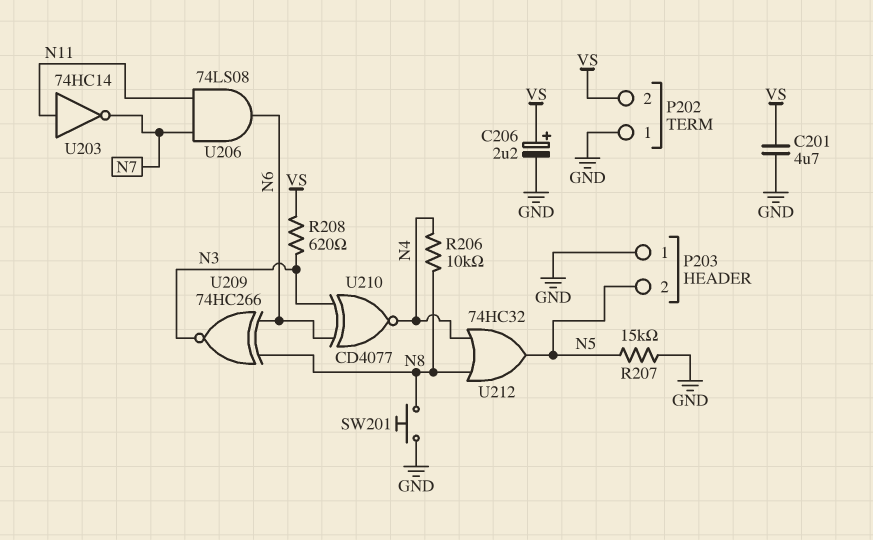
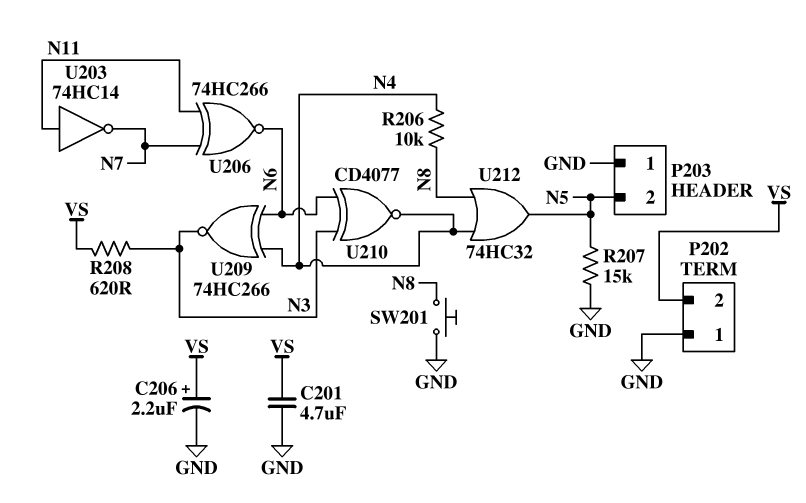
U206: AND 74LS08 (in N7, in N11, out N6) -> XNOR 74HC266 (in N7, in N11, out N6)
U209: XNOR 74HC266 (in N6, in N8, out N3) -> XNOR 74HC266 (in N4, in N6, out N3)

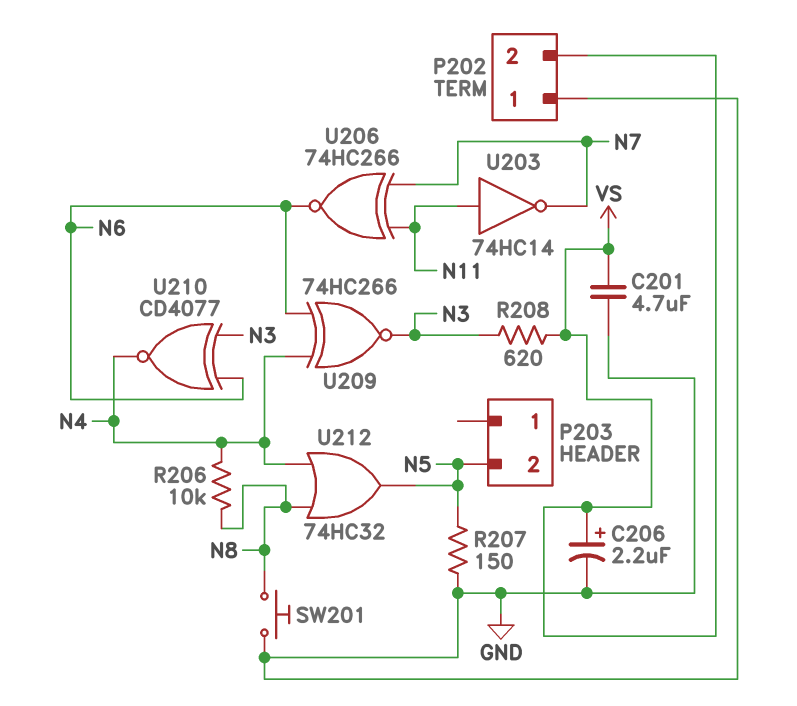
P203 pin 1: GND -> none
R207: 15k (GND, N5) -> 150 (GND, N5)

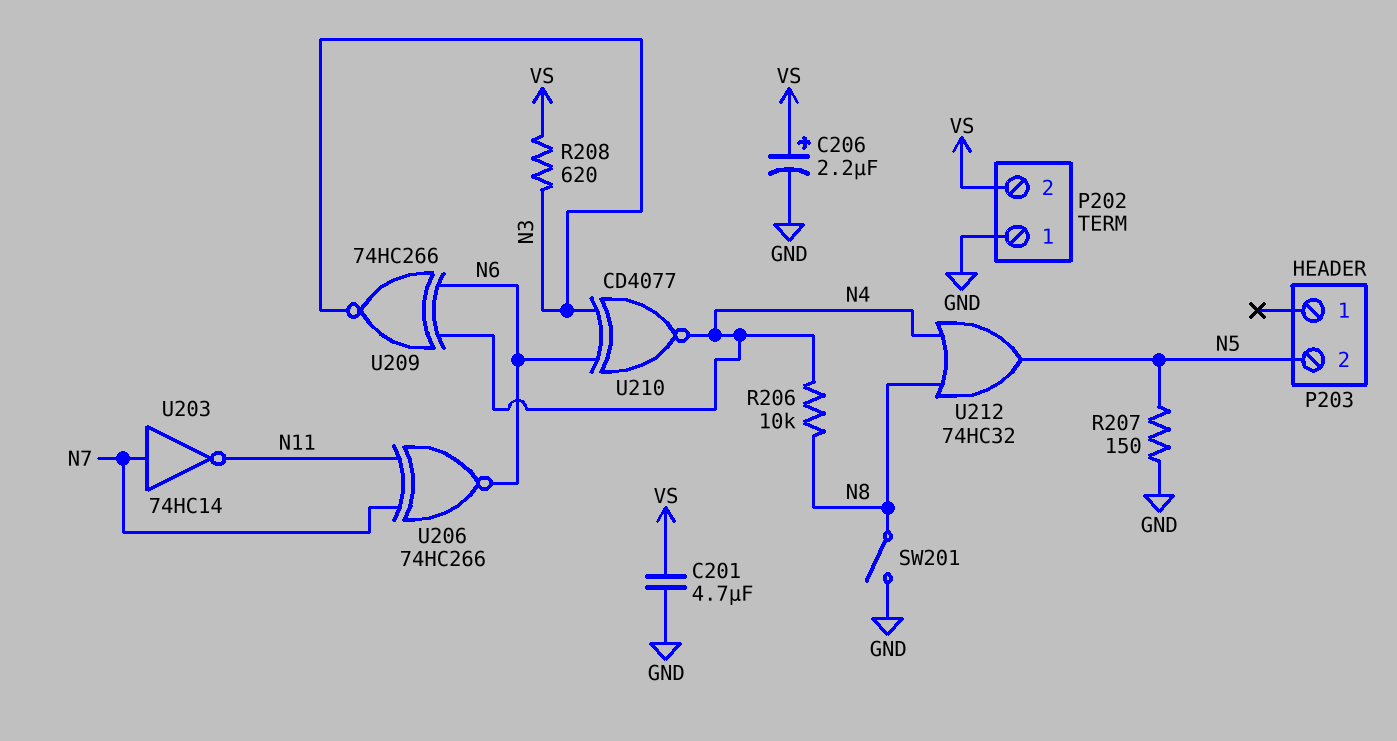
SW201: button (GND, N8) -> switch (GND, N8)
U203: NOT 74HC14 (in N11, out N7) -> NOT 74HC14 (in N7, out N11)

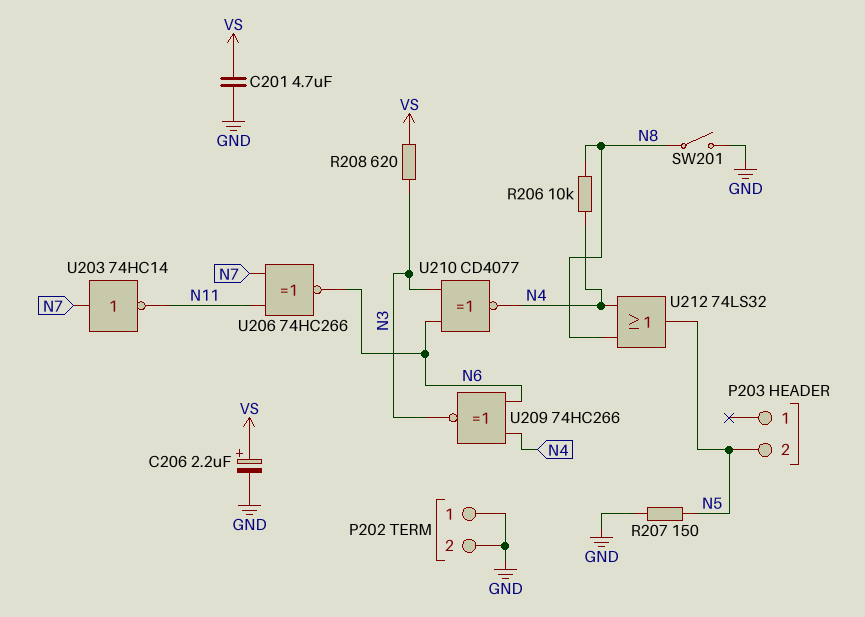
P202 pin 2: VS -> GND
U212: OR 74HC32 (in N4, in N8, out N5) -> OR 74LS32 (in N4, in N8, out N5)

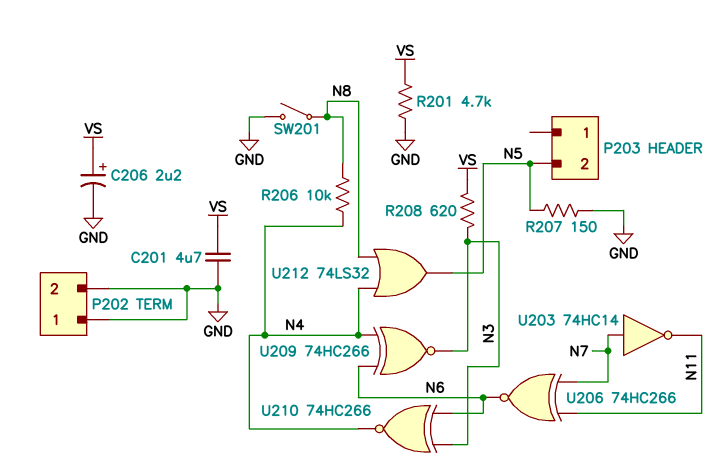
R201: none -> 4.7k (GND, VS)
U210: XNOR CD4077 (in N3, in N6, out N4) -> XNOR 74HC266 (in N3, in N6, out N4)

